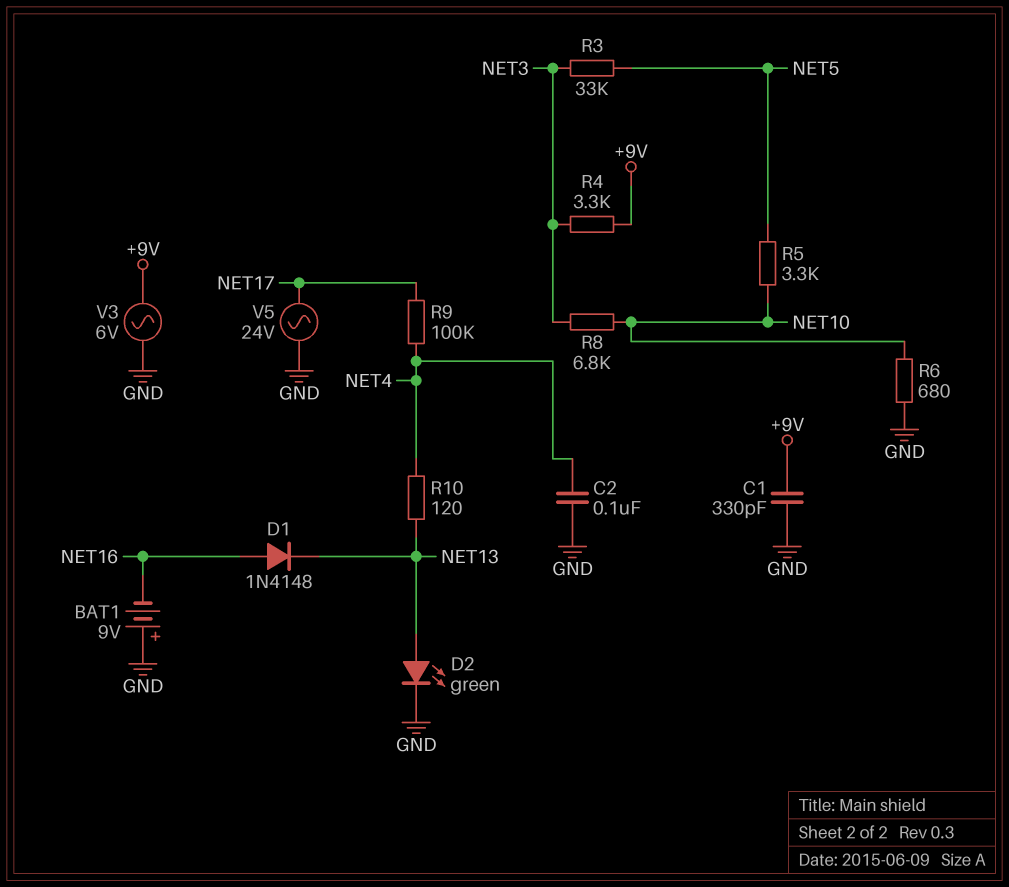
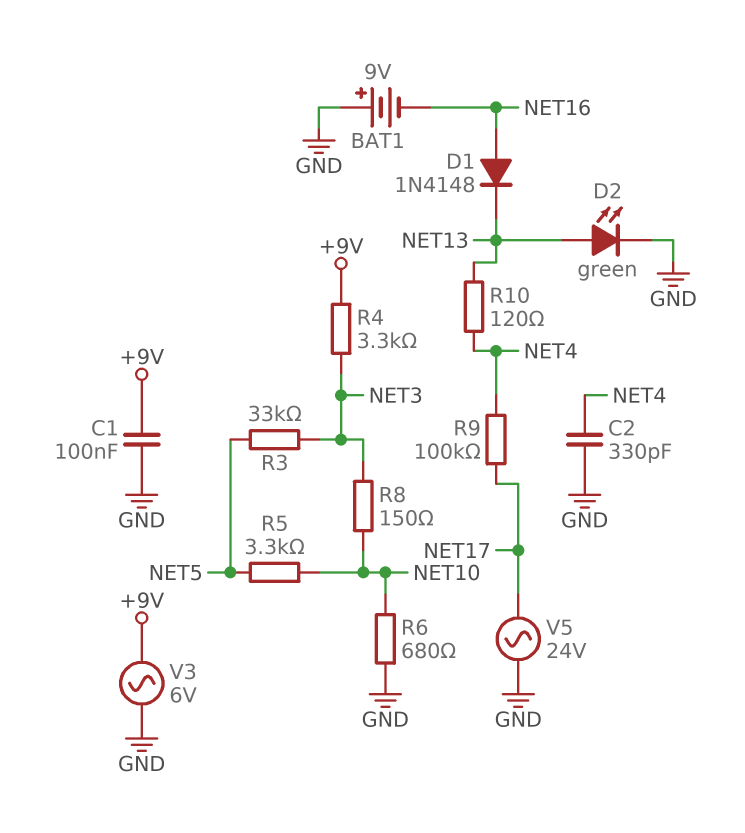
C1: 330pF (+9V, GND) -> 100nF (+9V, GND)
C2: 100nF (GND, NET4) -> 330pF (GND, NET4)
R8: 6.8k (NET3, NET10) -> 150 (NET3, NET10)

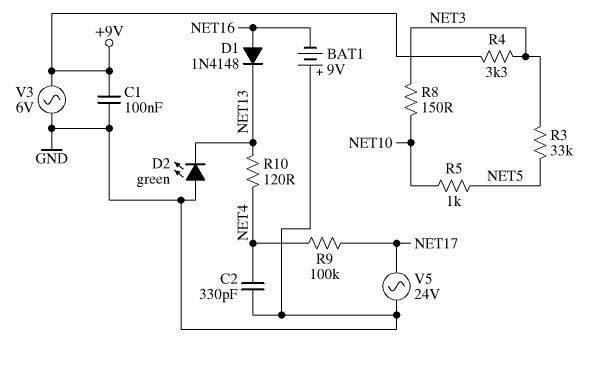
D2: LED green (A NET13, K GND) -> LED green (A GND, K NET13)
R5: 3.3k (NET5, NET10) -> 1k (NET5, NET10)
R6: 680 (GND, NET10) -> none

